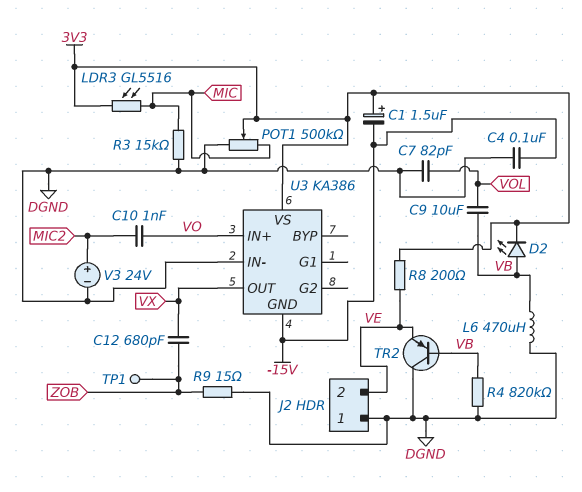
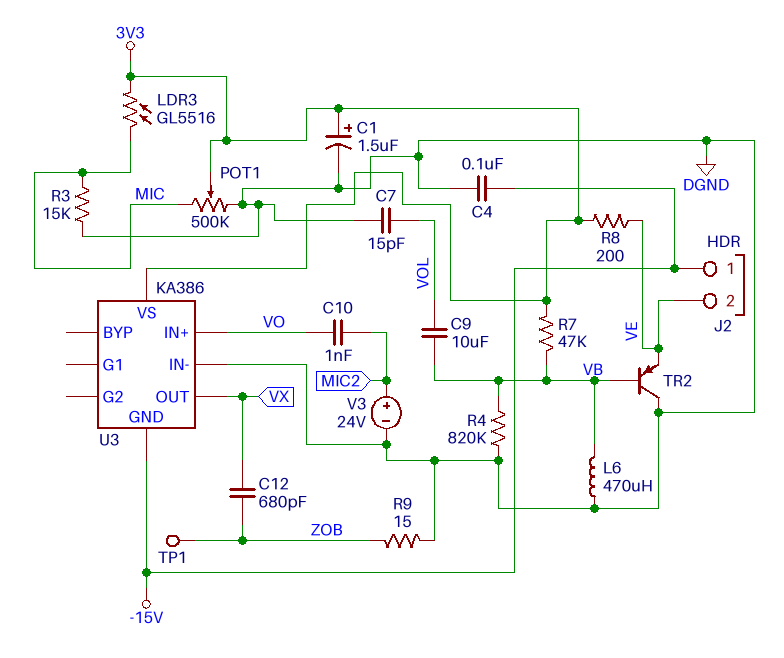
C1: 1.5uF (plus 3V3, minus -15V) -> 1.5uF (plus 3V3, minus DGND)
C7: 82pF (DGND, VOL) -> 15pF (DGND, VOL)
D2: LED (A VB, K 3V3) -> none
J2 pin 1: DGND -> -15V
R7: none -> 47k (3V3, VB)

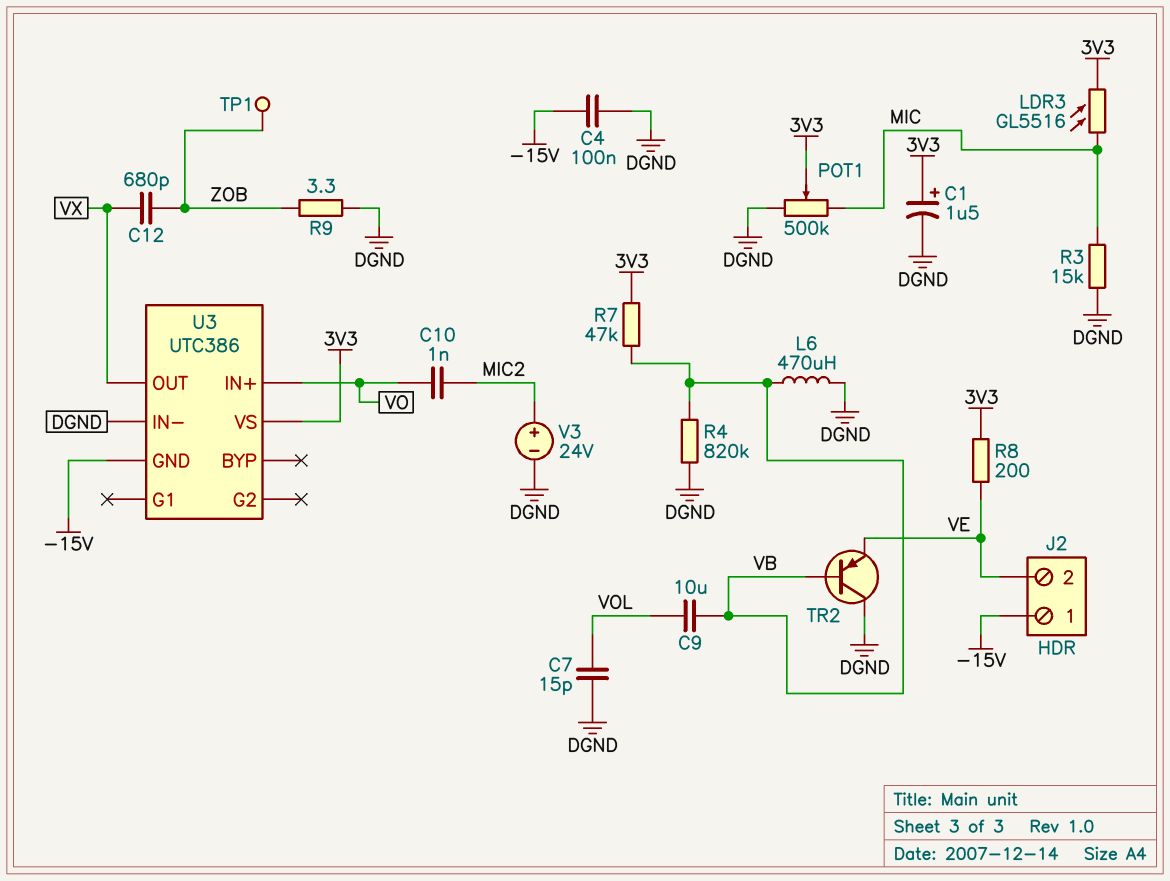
R9: 15 (DGND, ZOB) -> 3.3 (DGND, ZOB)
U3: KA386 -> UTC386

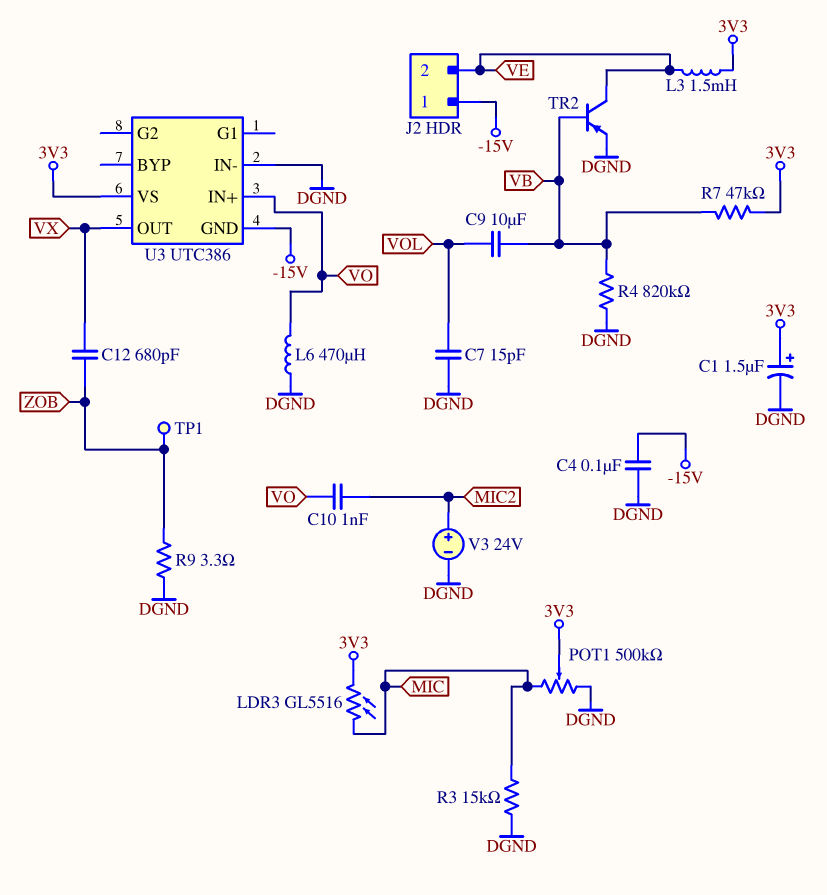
L3: none -> 1.5mH (3V3, VE)
L6: 470uH (DGND, VB) -> 470uH (DGND, VO)
R8: 200 (3V3, VE) -> none
TR2: PNP (B VB, C DGND, E VE) -> PNP (B VB, C VE, E DGND)

